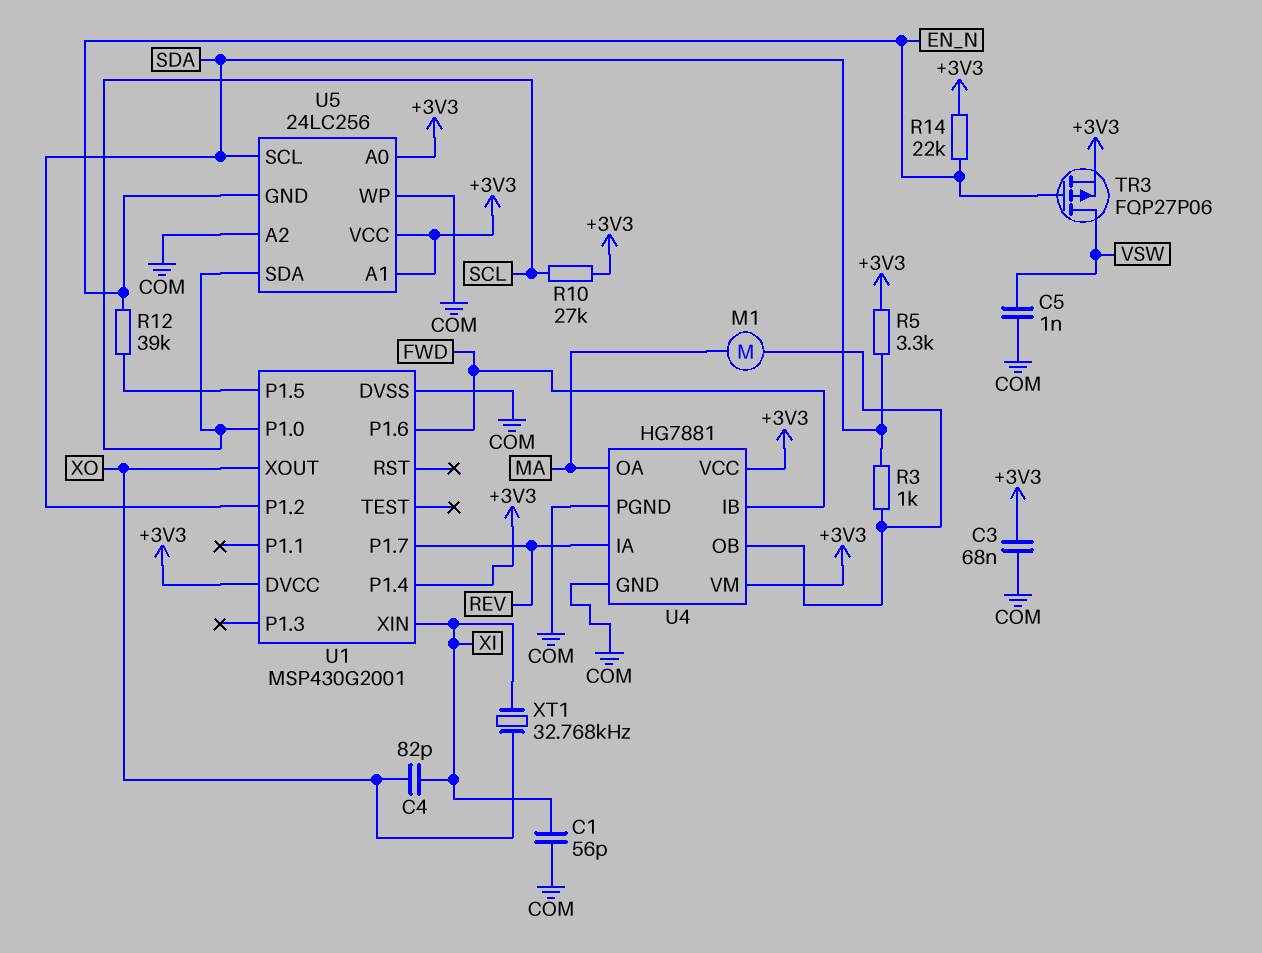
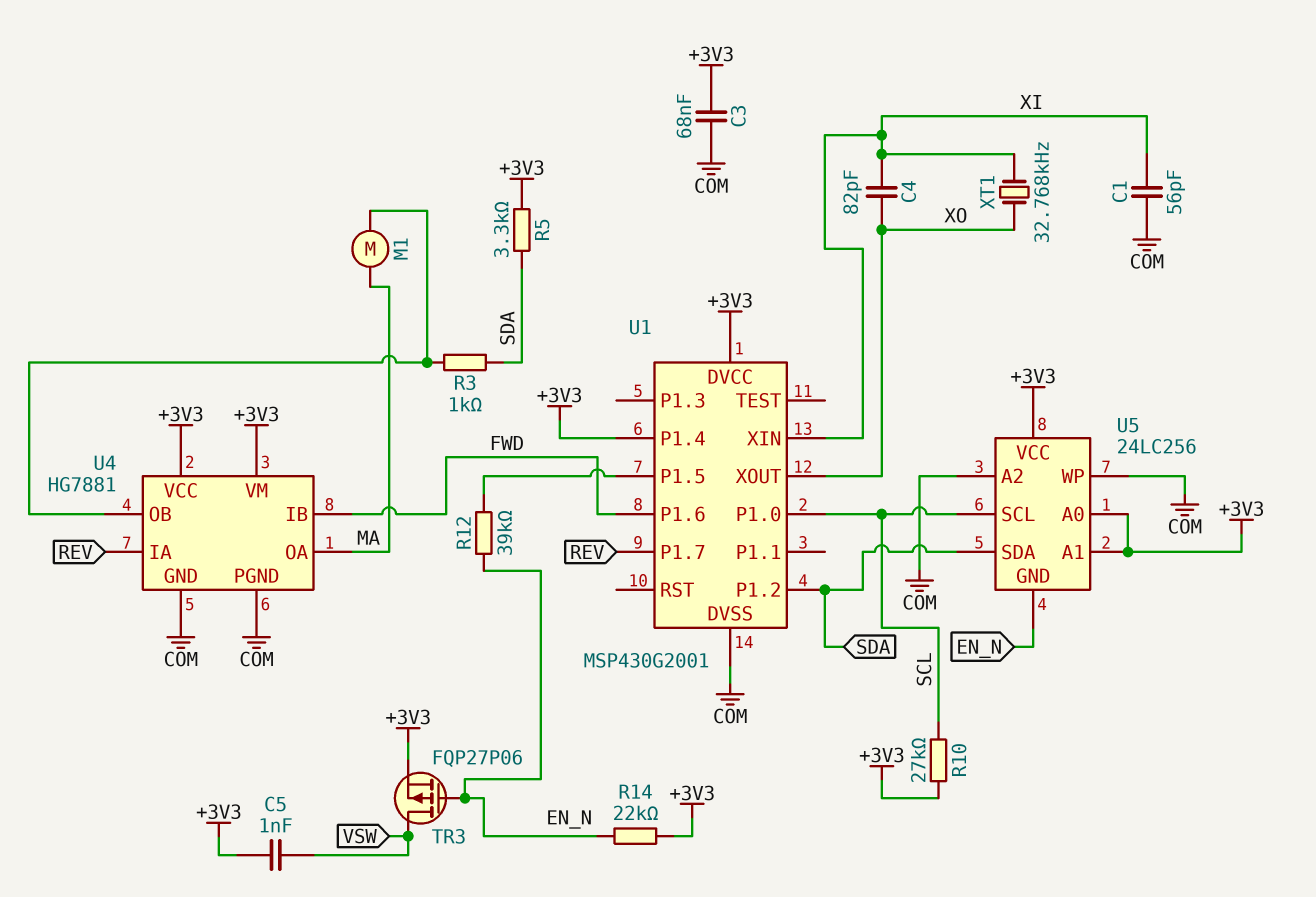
C5: 1nF (COM, VSW) -> 1nF (+3V3, VSW)
U5 pin SCL: SDA -> SCL
U5 pin SDA: SCL -> SDA

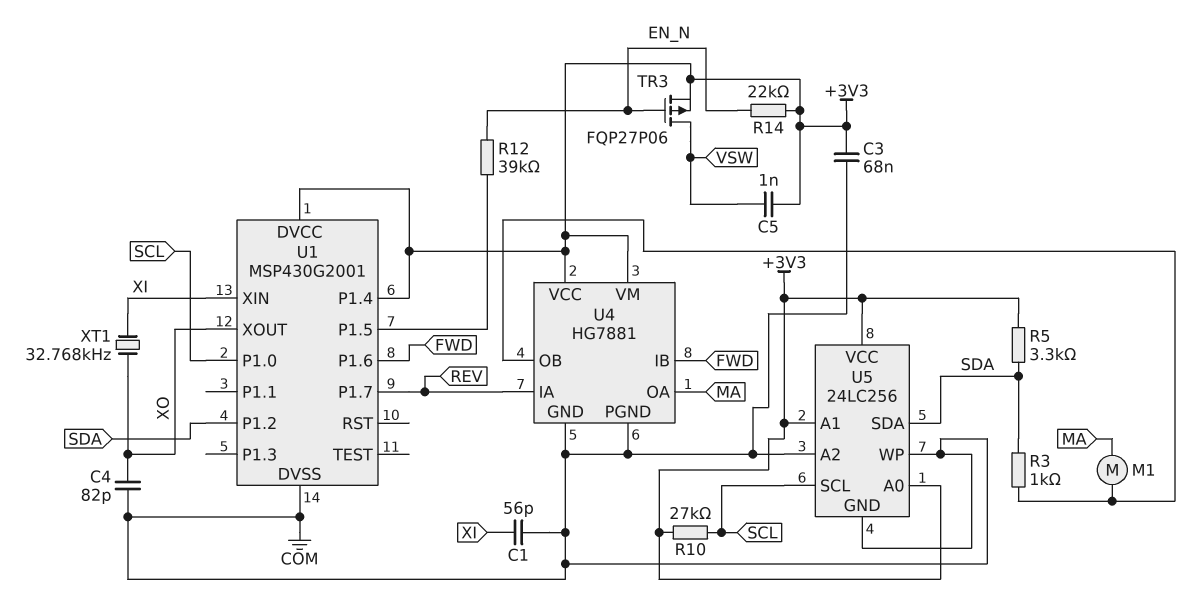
C4: 82pF (XI, XO) -> 82pF (COM, XO)
U5 pin GND: EN_N -> COM

